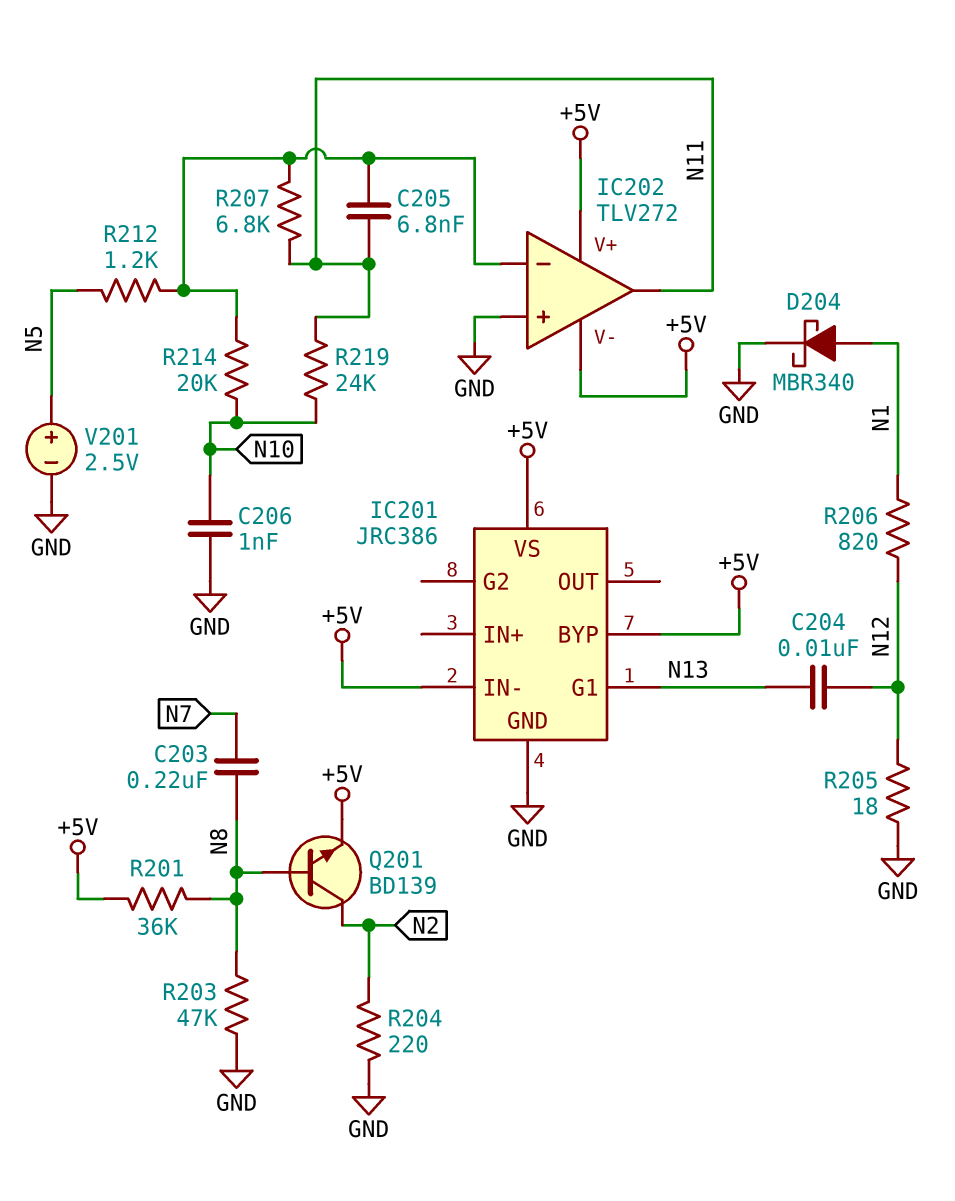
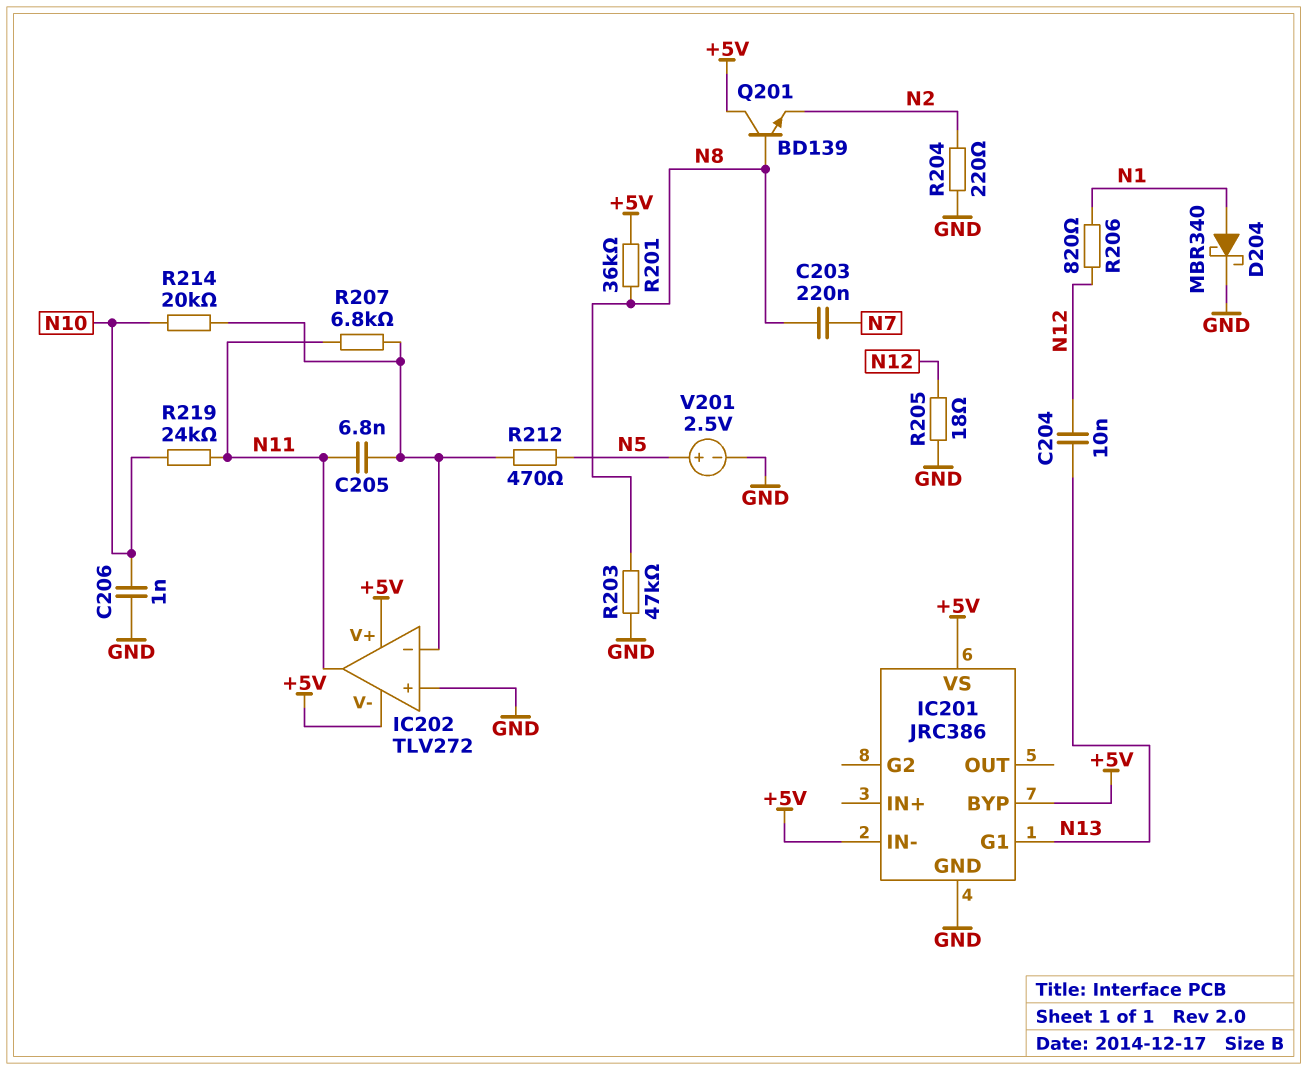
Q201: NPN BD139 (B N8, C N2, E +5V) -> NPN BD139 (B N8, C +5V, E N2)
R212: 1.2k (IC202/in-, N5) -> 470 (IC202/in-, N5)

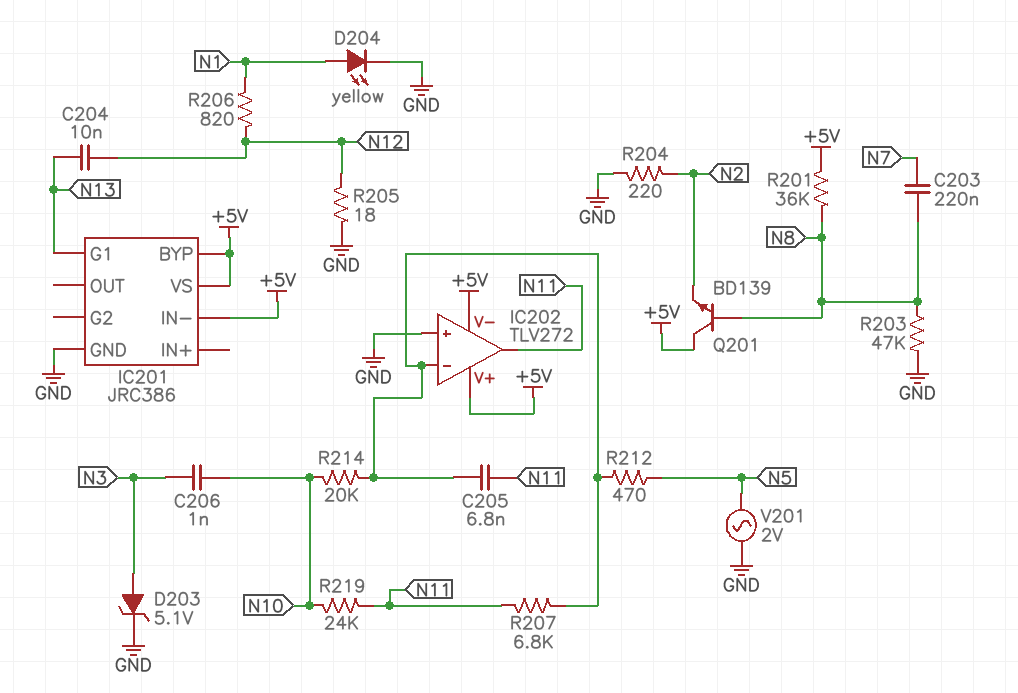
C206: 1nF (GND, N10) -> 1nF (N3, N10)
D203: none -> zener 5.1V (A N3, K GND)
D204: schottky MBR340 (A N1, K GND) -> LED yellow (A N1, K GND)
V201: 2.5V (plus N5, minus GND) -> AC 2V (GND, N5)

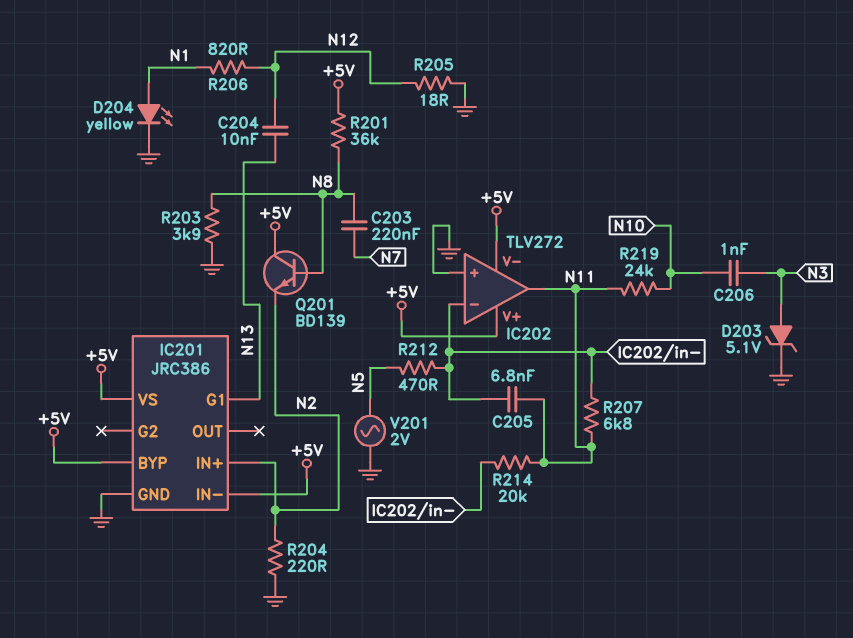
IC201 pin IN+: none -> N2
R203: 47k (GND, N8) -> 3.9k (GND, N8)
R214: 20k (IC202/in-, N10) -> 20k (IC202/in-, N11)

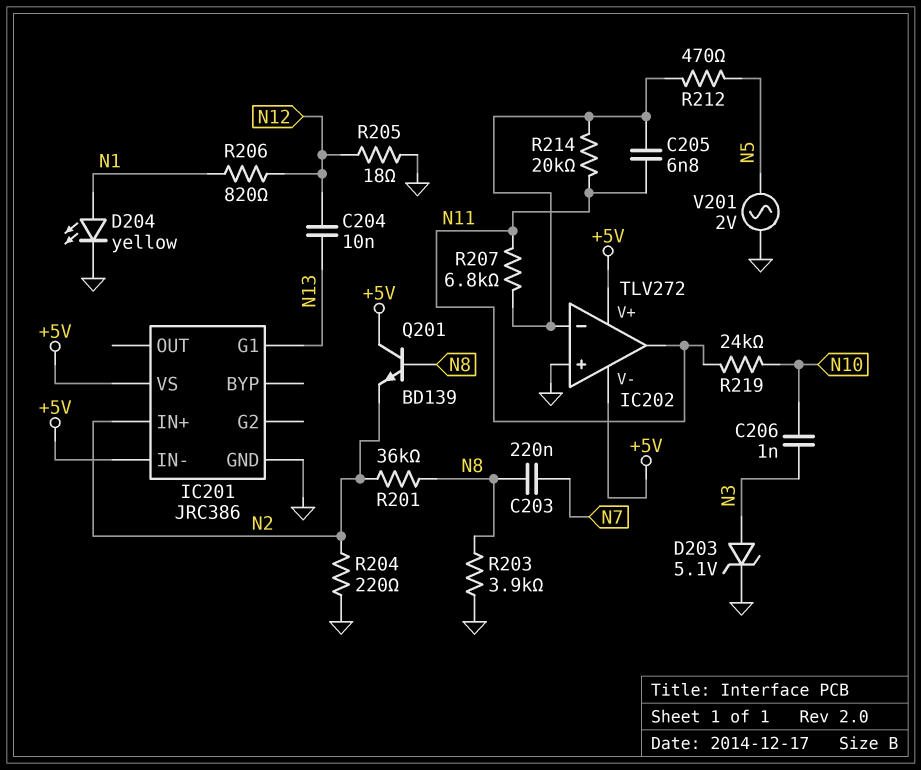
IC201 pin BYP: +5V -> none
R201: 36k (+5V, N8) -> 36k (N2, N8)

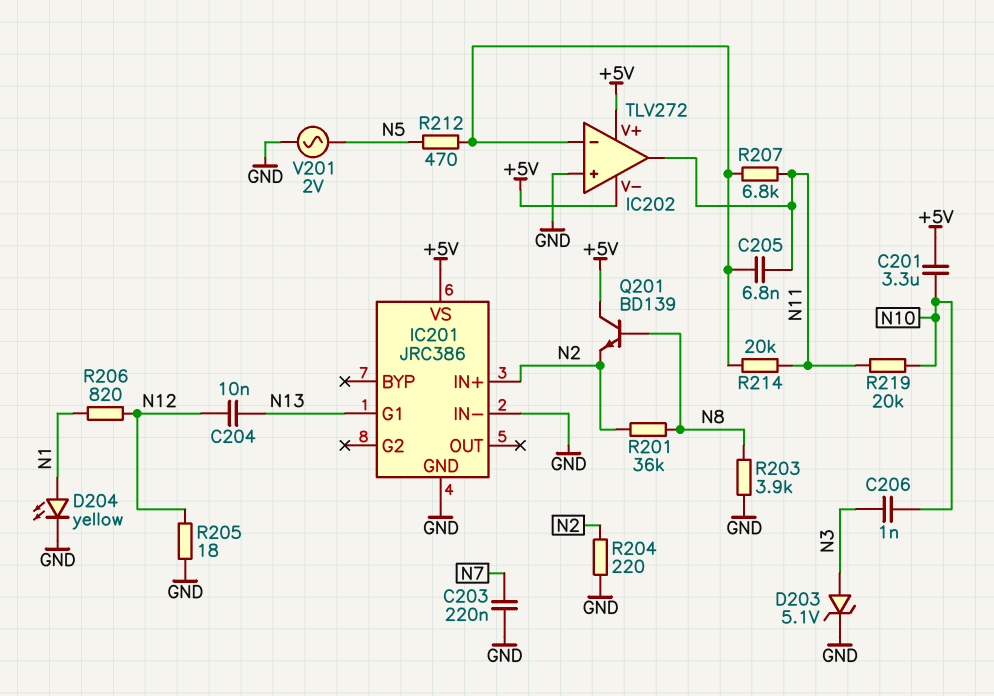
C201: none -> 3.3uF (+5V, N10)
C203: 220nF (N7, N8) -> 220nF (GND, N7)
IC201 pin IN-: +5V -> GND
R219: 24k (N10, N11) -> 20k (N10, N11)

